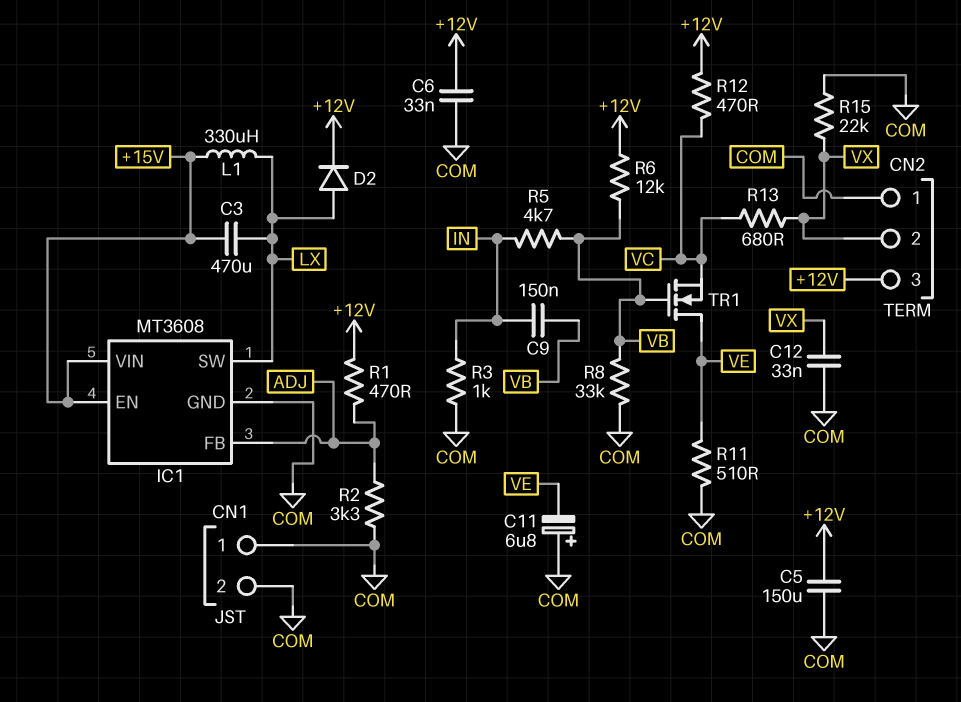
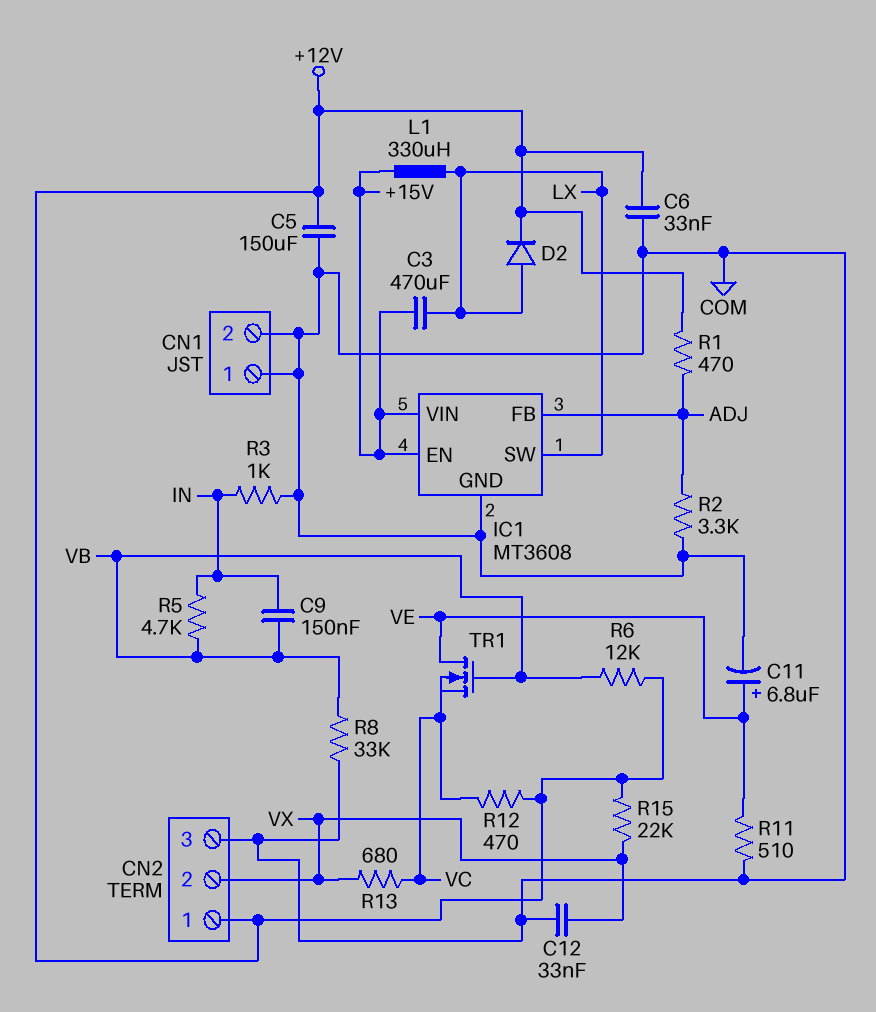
C11: 6.8uF (plus COM, minus VE) -> 6.8uF (plus VE, minus COM)
CN2 pin 1: COM -> +12V
CN2 pin 3: +12V -> COM
R15: 22k (COM, VX) -> 22k (+12V, VX)

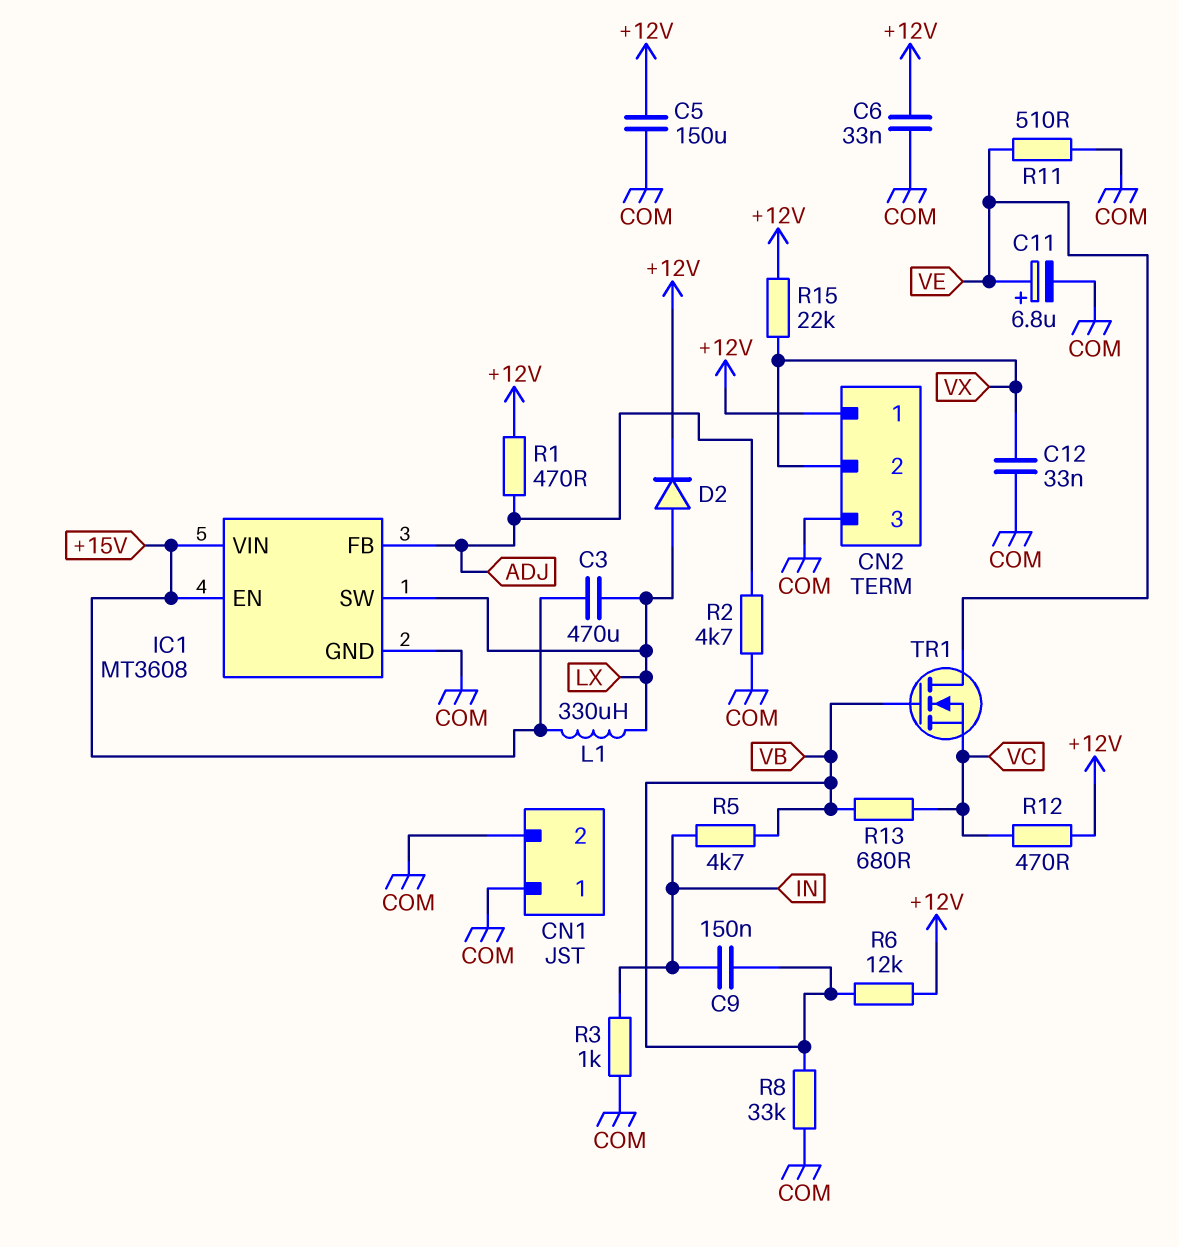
R2: 3.3k (ADJ, COM) -> 4.7k (ADJ, COM)
R13: 680 (VC, VX) -> 680 (VB, VC)

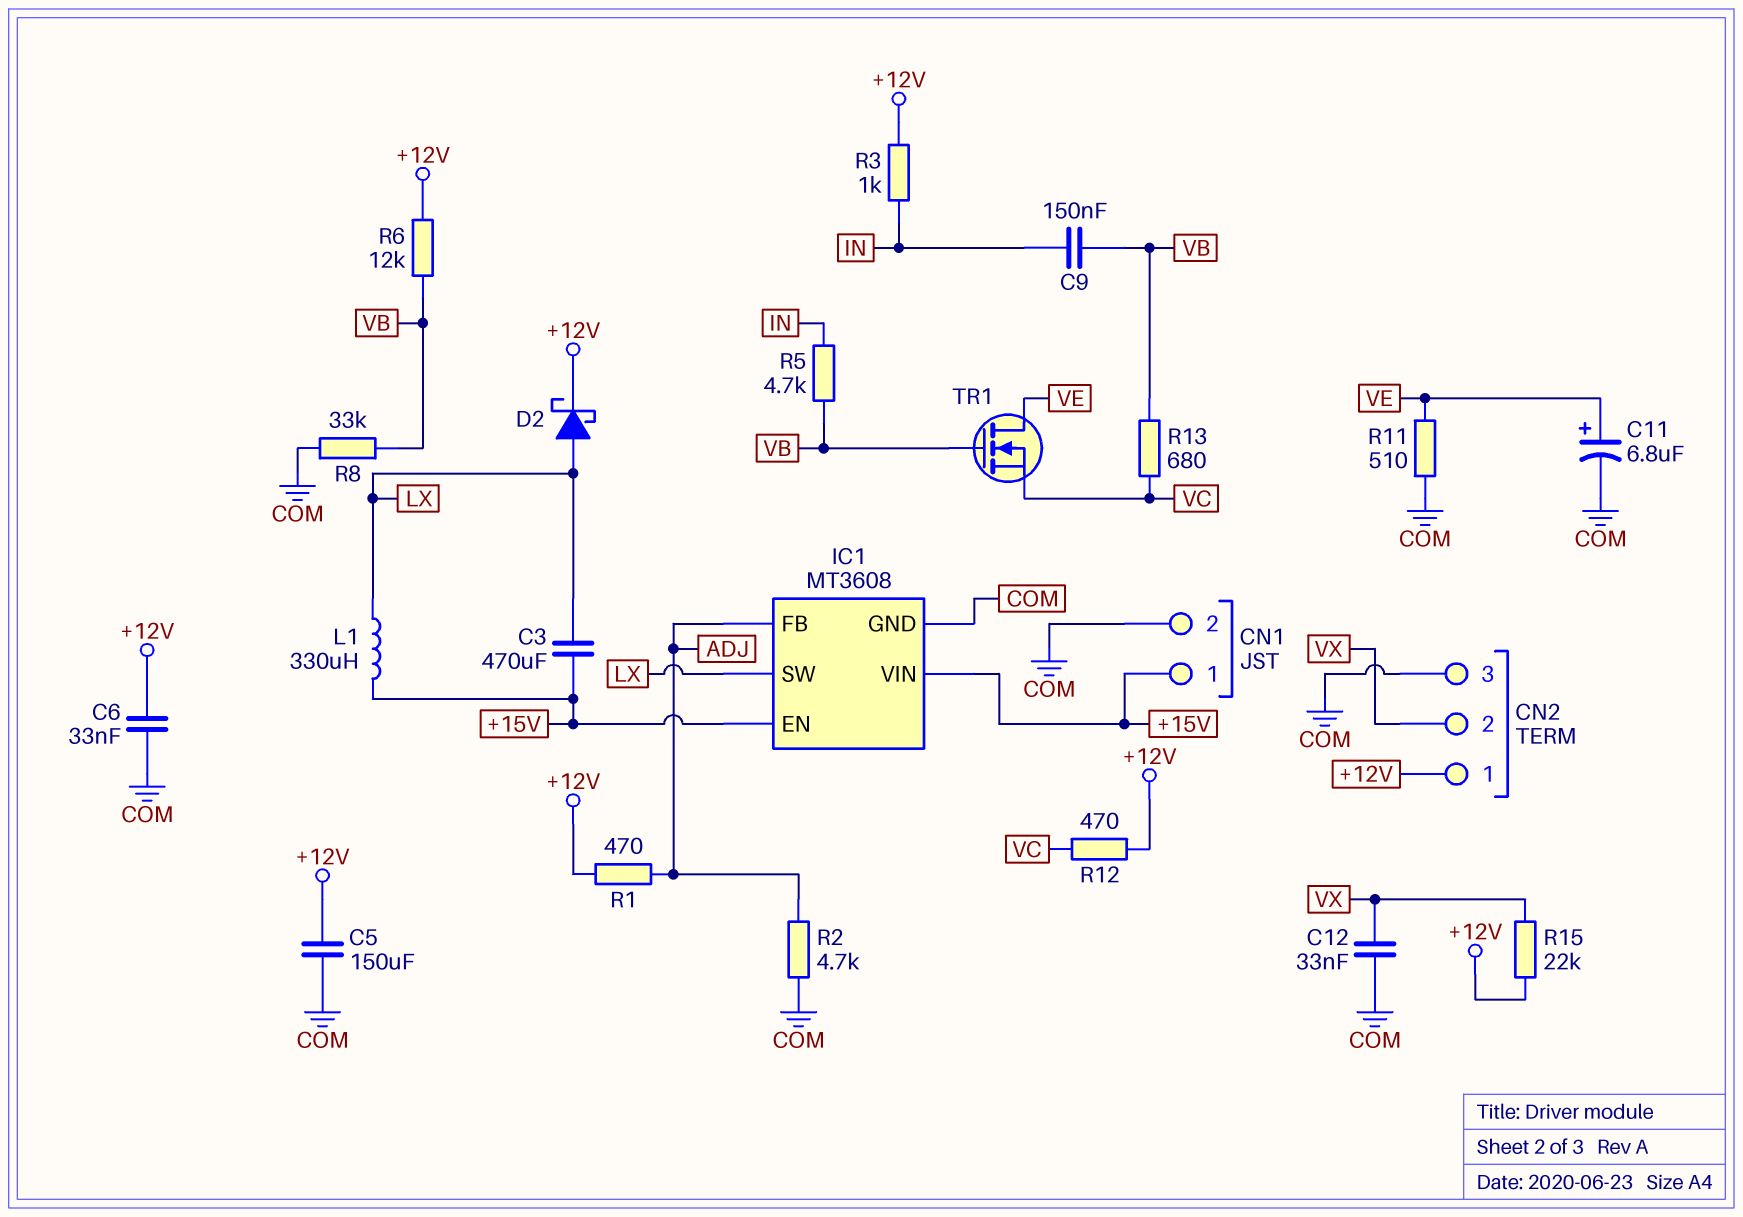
CN1 pin 1: COM -> +15V
D2: diode (A LX, K +12V) -> schottky (A LX, K +12V)
R3: 1k (COM, IN) -> 1k (+12V, IN)

